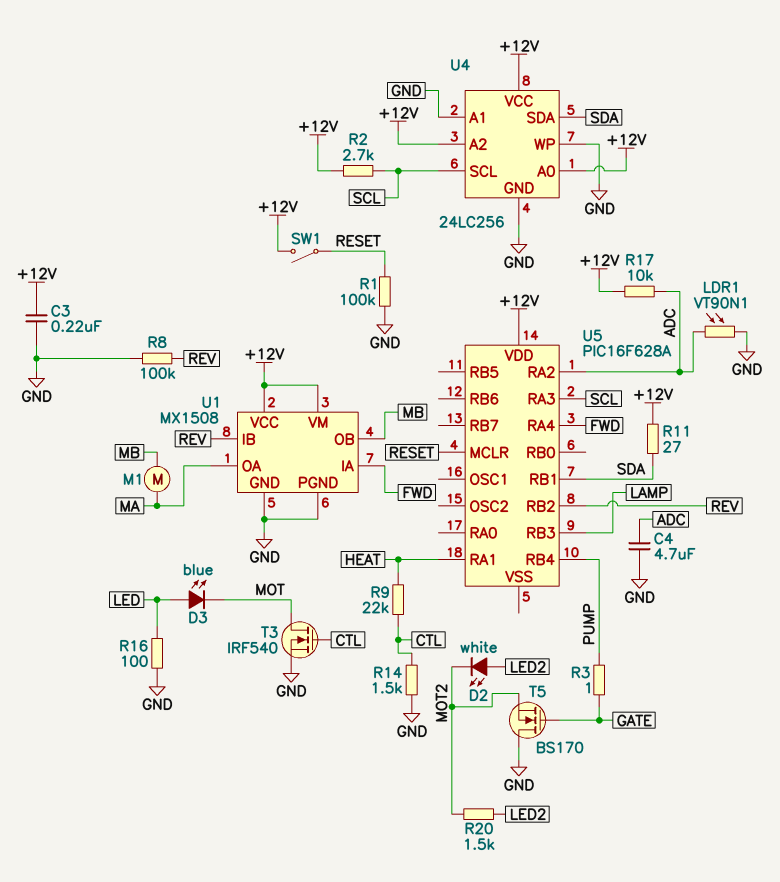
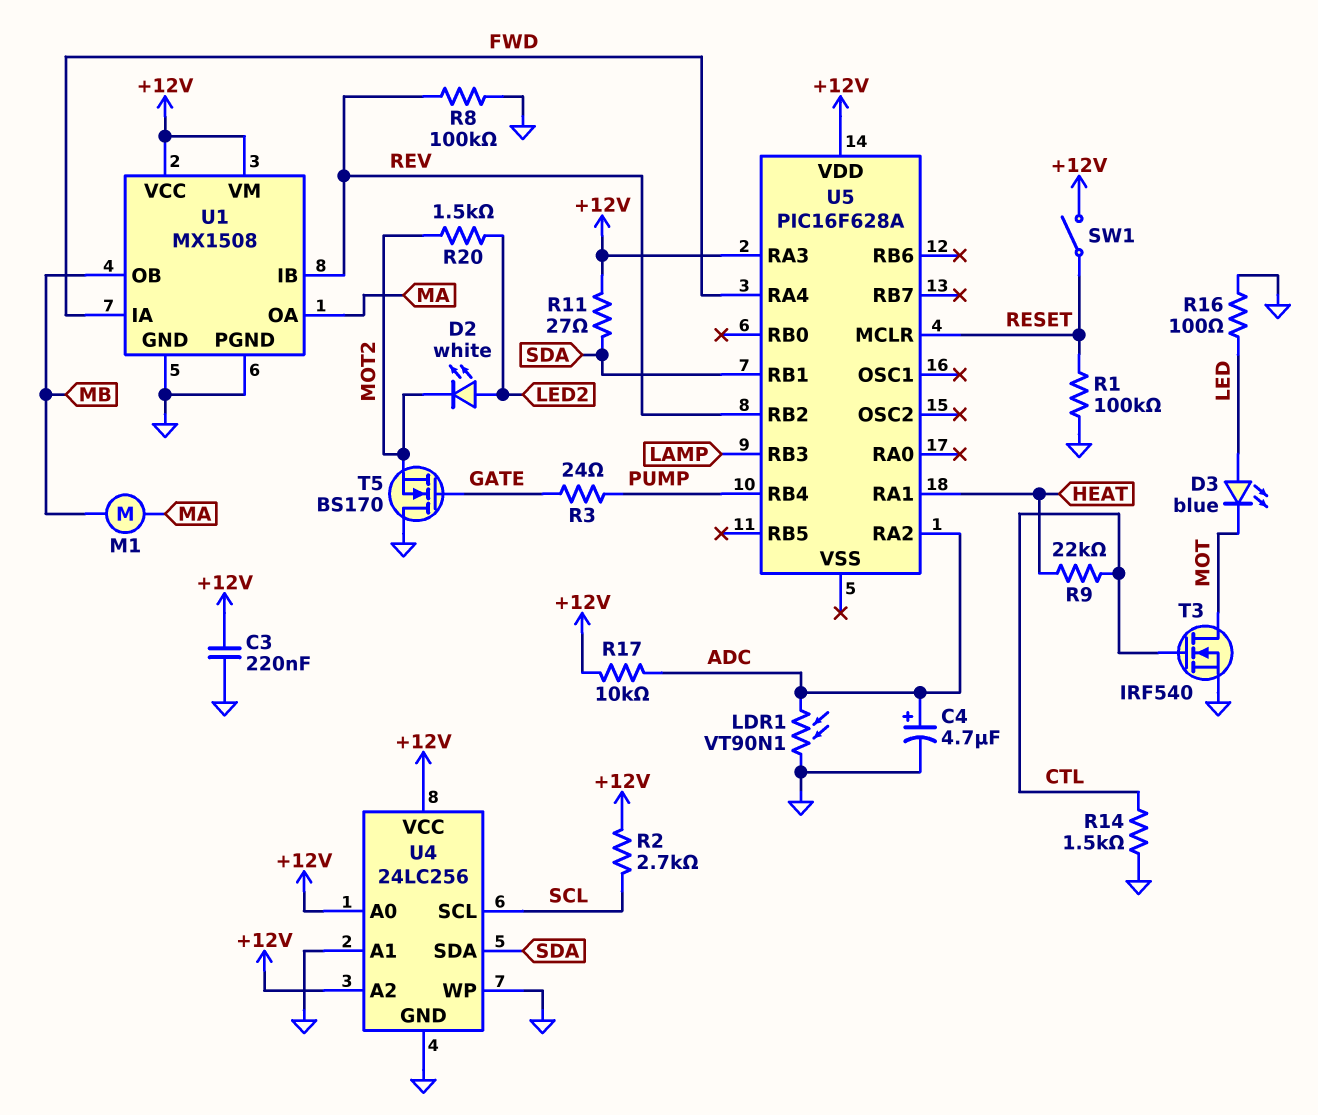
C4: 4.7uF (ADC, GND) -> 4.7uF (plus ADC, minus GND)
R3: 1 (GATE, PUMP) -> 24 (GATE, PUMP)
U5 pin RA3: SCL -> +12V

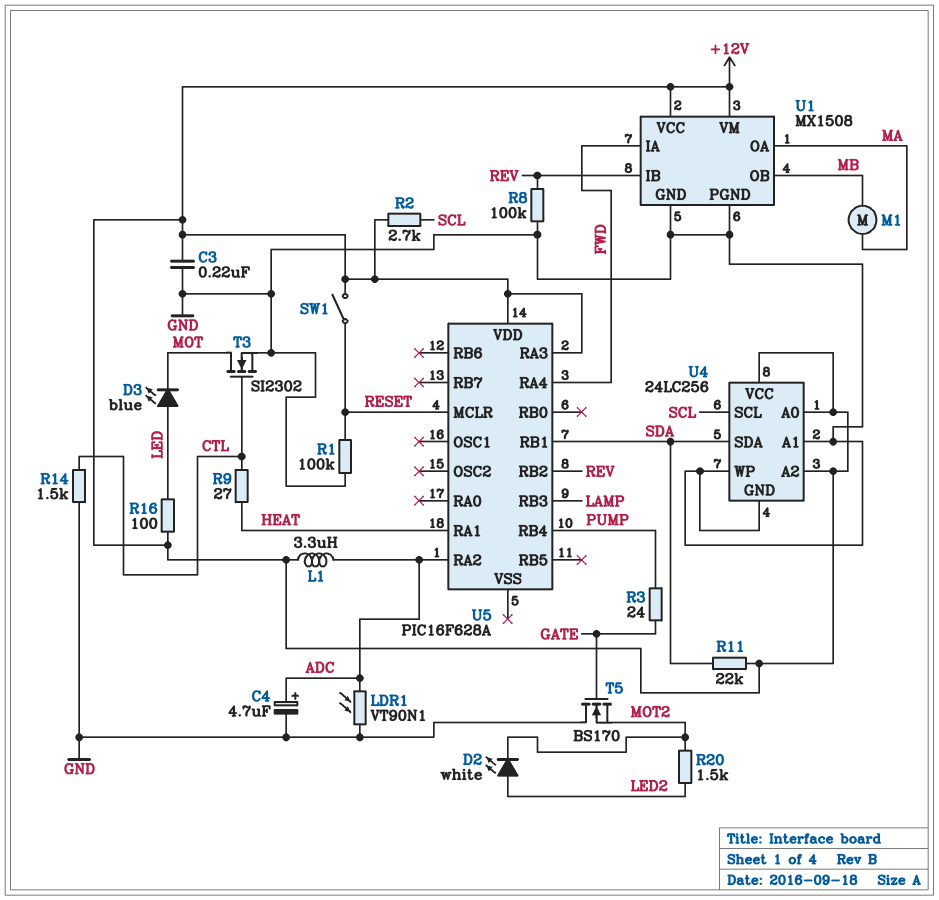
L1: none -> 3.3uH (+12V, ADC)
R9: 22k (CTL, HEAT) -> 27 (CTL, HEAT)
R11: 27 (+12V, SDA) -> 22k (+12V, SDA)
R16: 100 (GND, LED) -> 100 (+12V, LED)
R17: 10k (+12V, ADC) -> none
T3: NMOS IRF540 (G CTL, D MOT, S GND) -> NMOS SI2302 (G CTL, D MOT, S GND)

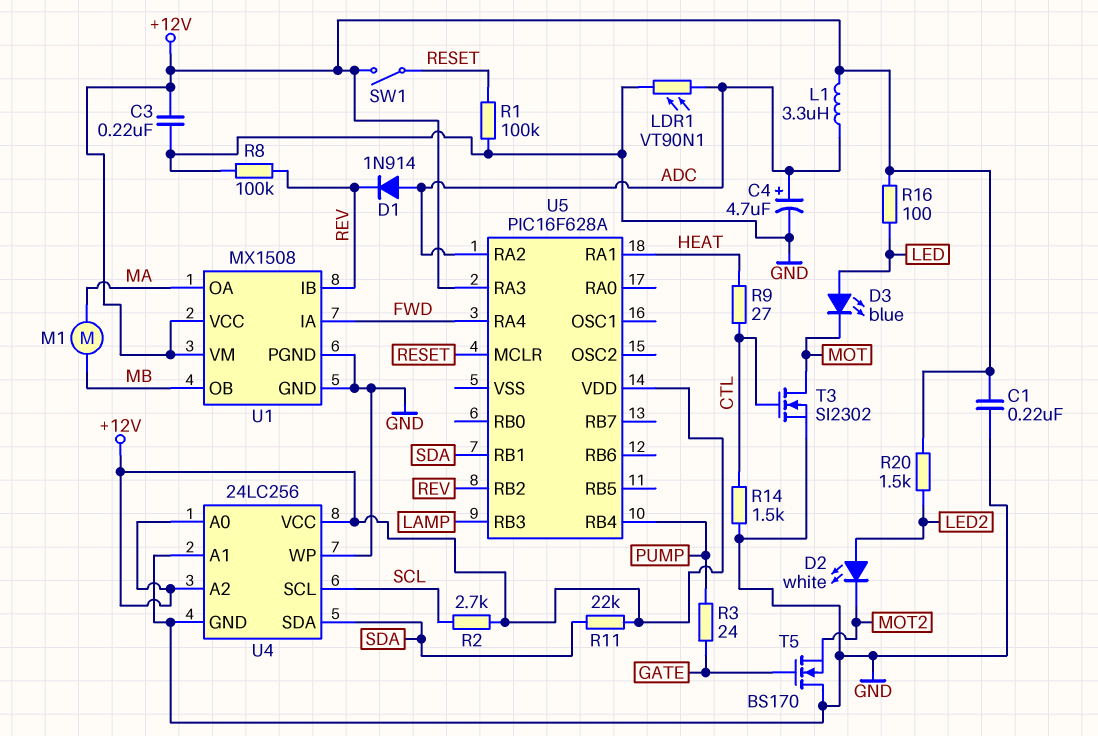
C1: none -> 220nF (+12V, GND)
D1: none -> diode 1N914 (A ADC, K REV)
R20: 1.5k (LED2, MOT2) -> 1.5k (+12V, LED2)

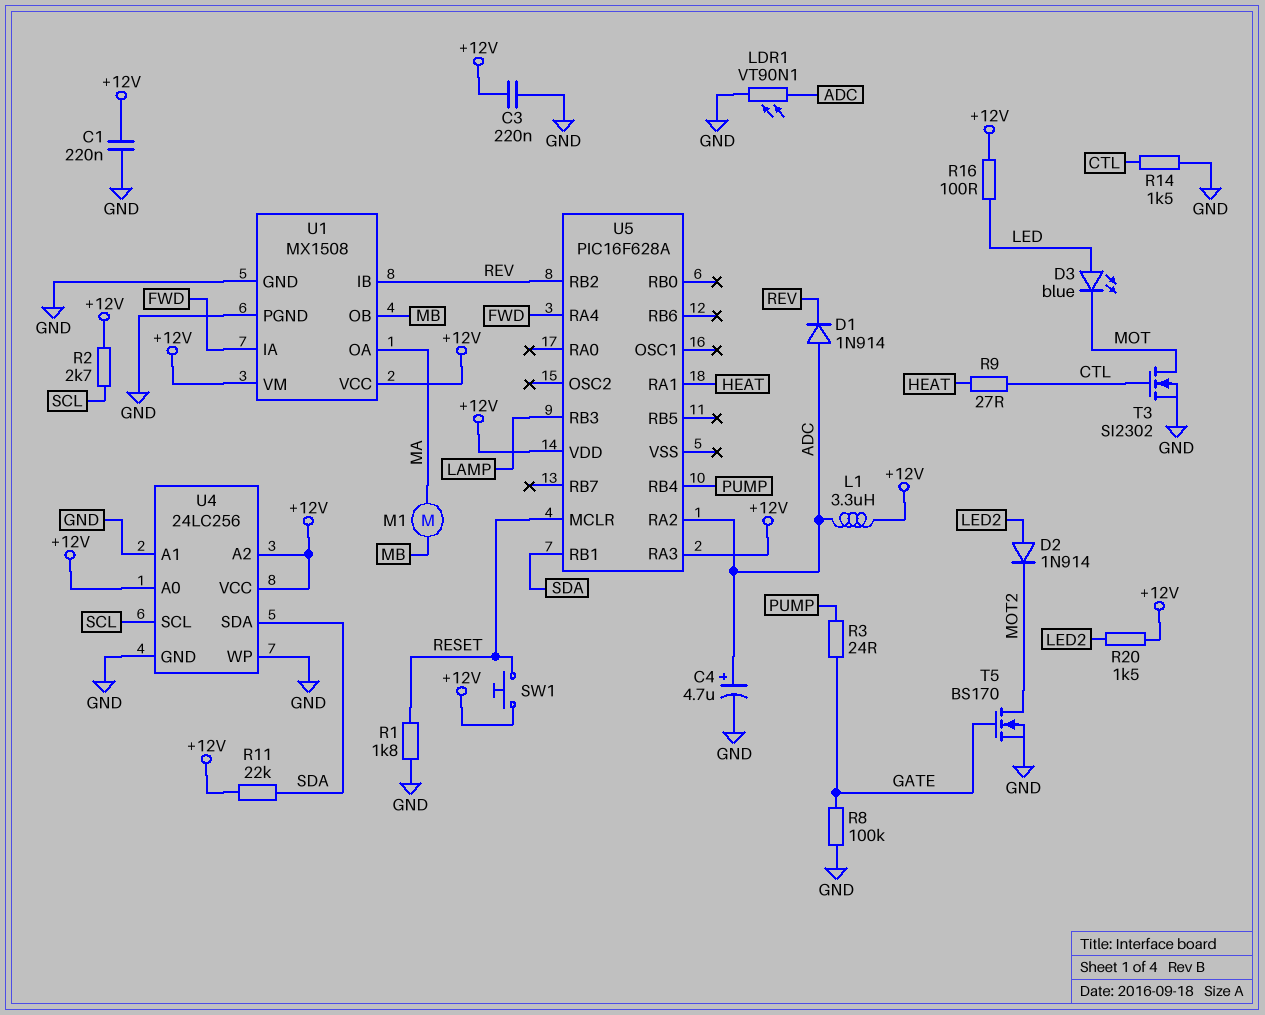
D2: LED white (A LED2, K MOT2) -> diode 1N914 (A LED2, K MOT2)
R1: 100k (GND, RESET) -> 1.8k (GND, RESET)
R8: 100k (GND, REV) -> 100k (GATE, GND)
SW1: switch (+12V, RESET) -> button (+12V, RESET)
T5: NMOS BS170 (G GATE, D GND, S MOT2) -> NMOS BS170 (G GATE, D MOT2, S GND)

